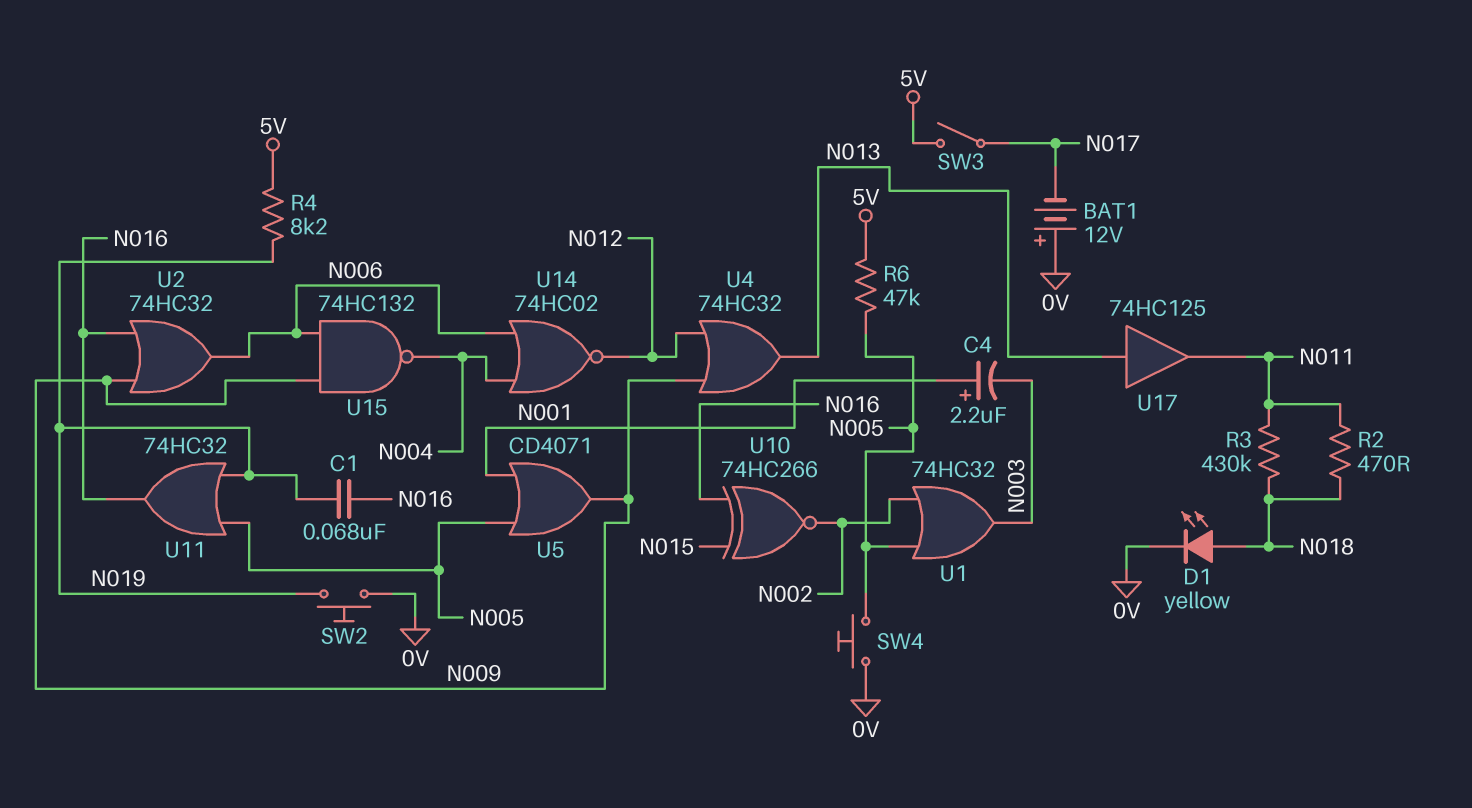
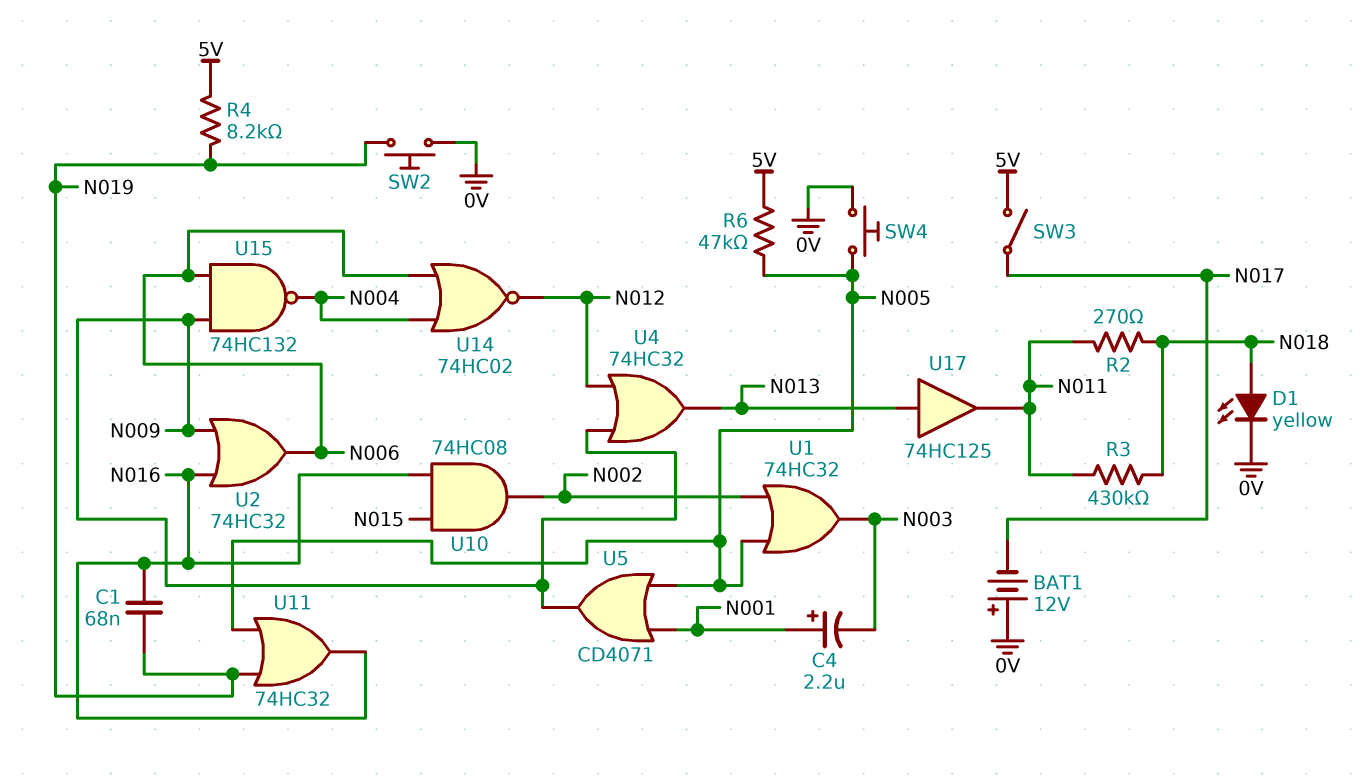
R2: 470 (N011, N018) -> 270 (N011, N018)
U10: XNOR 74HC266 (in N015, in N016, out N002) -> AND 74HC08 (in N015, in N016, out N002)

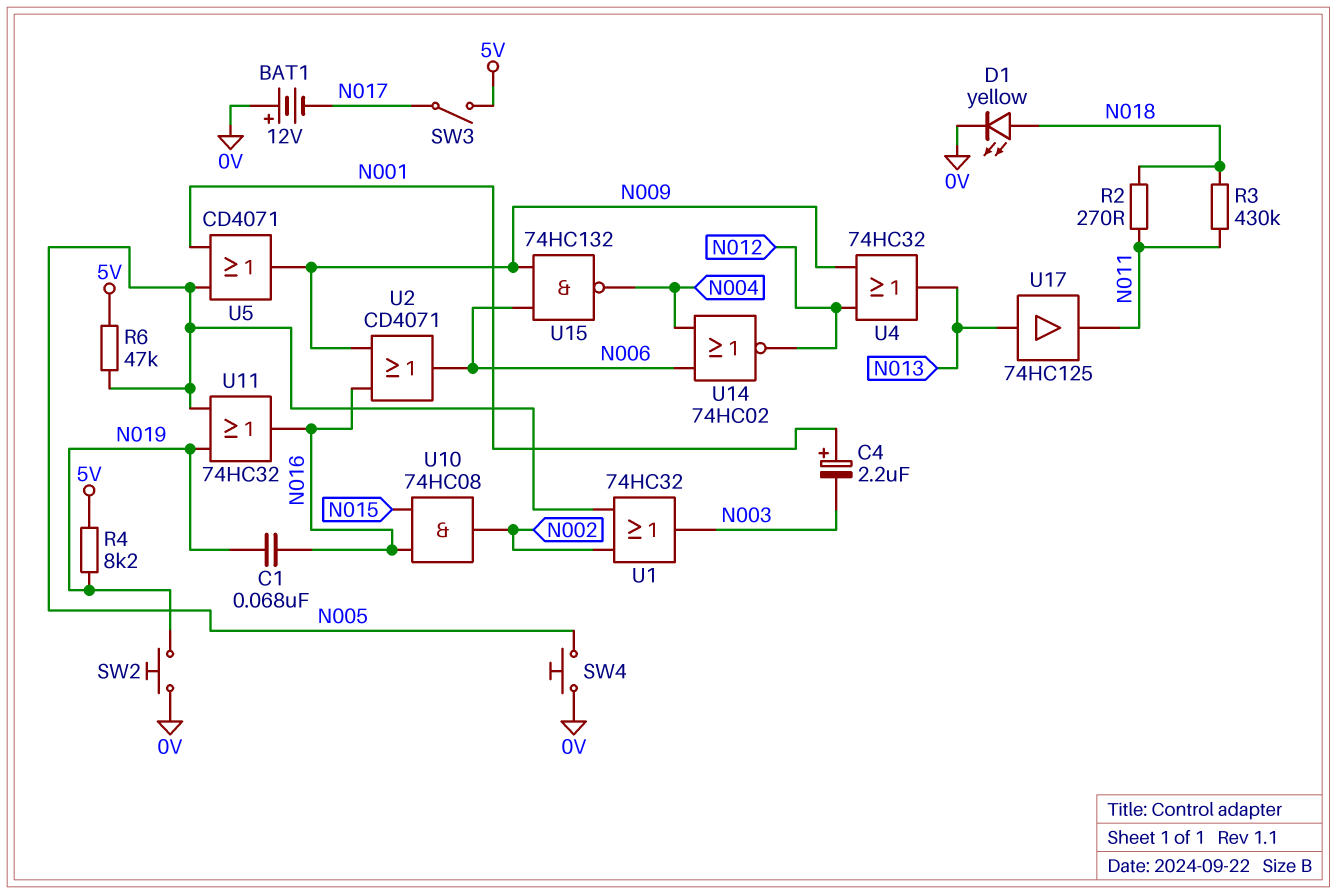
U2: OR 74HC32 (in N009, in N016, out N006) -> OR CD4071 (in N009, in N016, out N006)

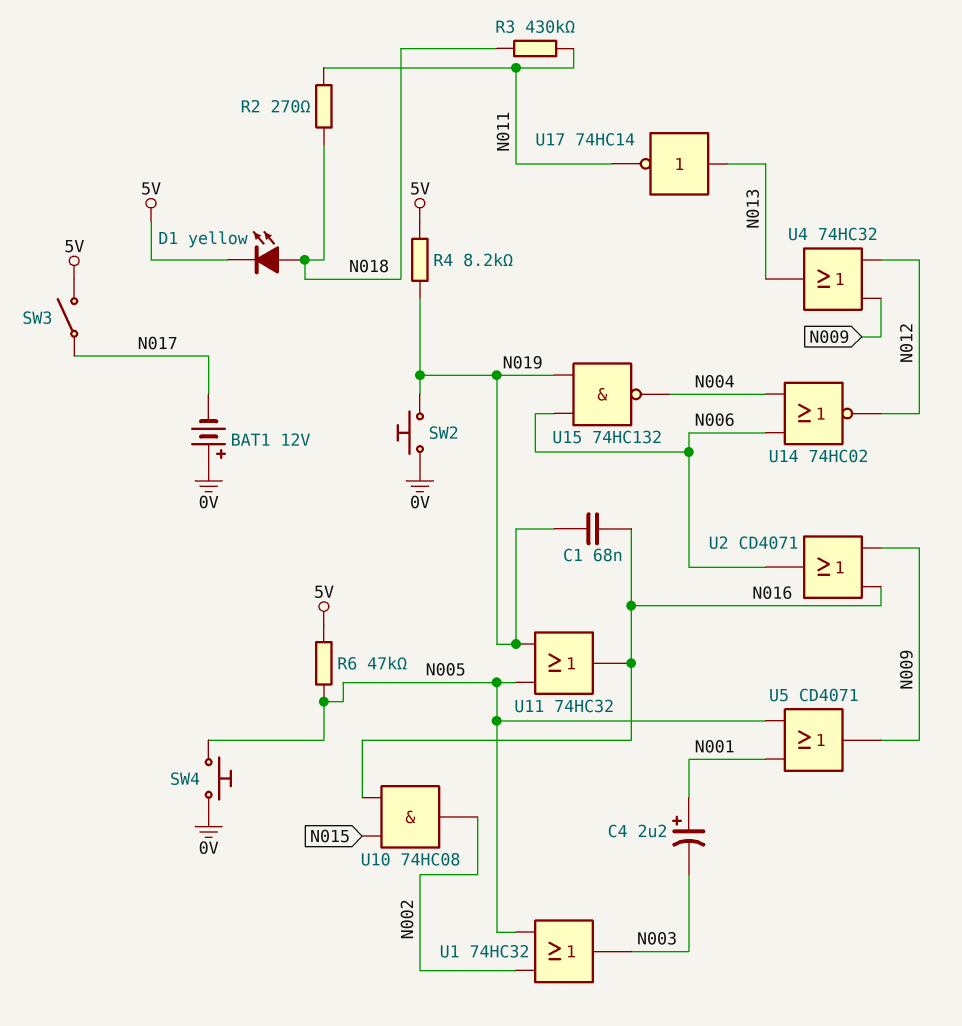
D1: LED yellow (A N018, K 0V) -> LED yellow (A N018, K 5V)
U15: NAND 74HC132 (in N006, in N009, out N004) -> NAND 74HC132 (in N006, in N019, out N004)
U17: buffer 74HC125 (in N013, out N011) -> NOT 74HC14 (in N013, out N011)

